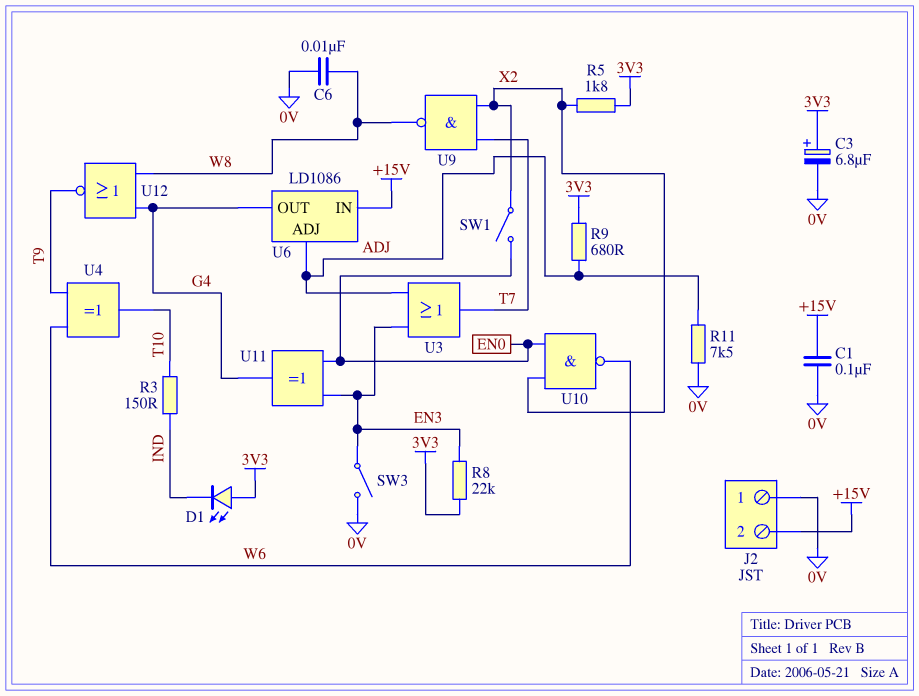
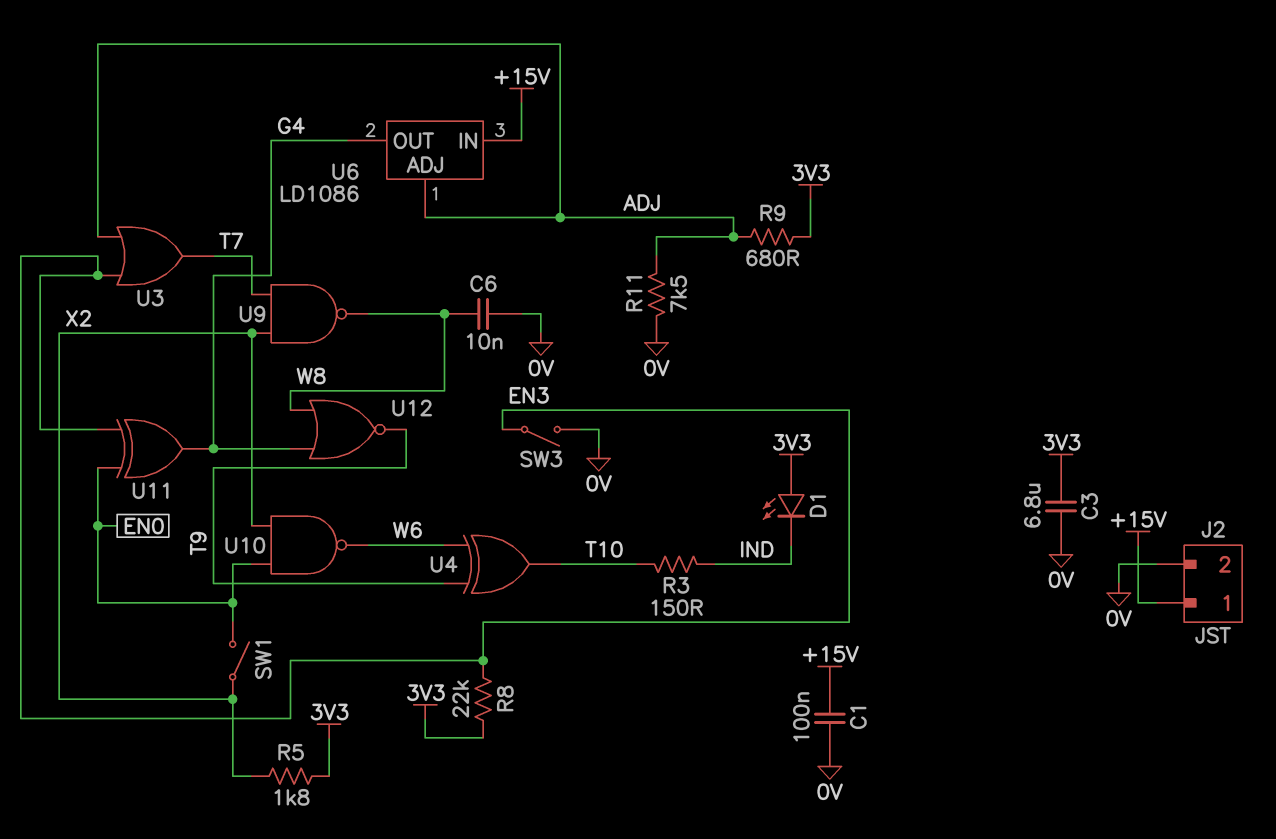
C3: 6.8uF (plus 3V3, minus 0V) -> 6.8uF (0V, 3V3)
J2 pin 1: 0V -> +15V
J2 pin 2: +15V -> 0V

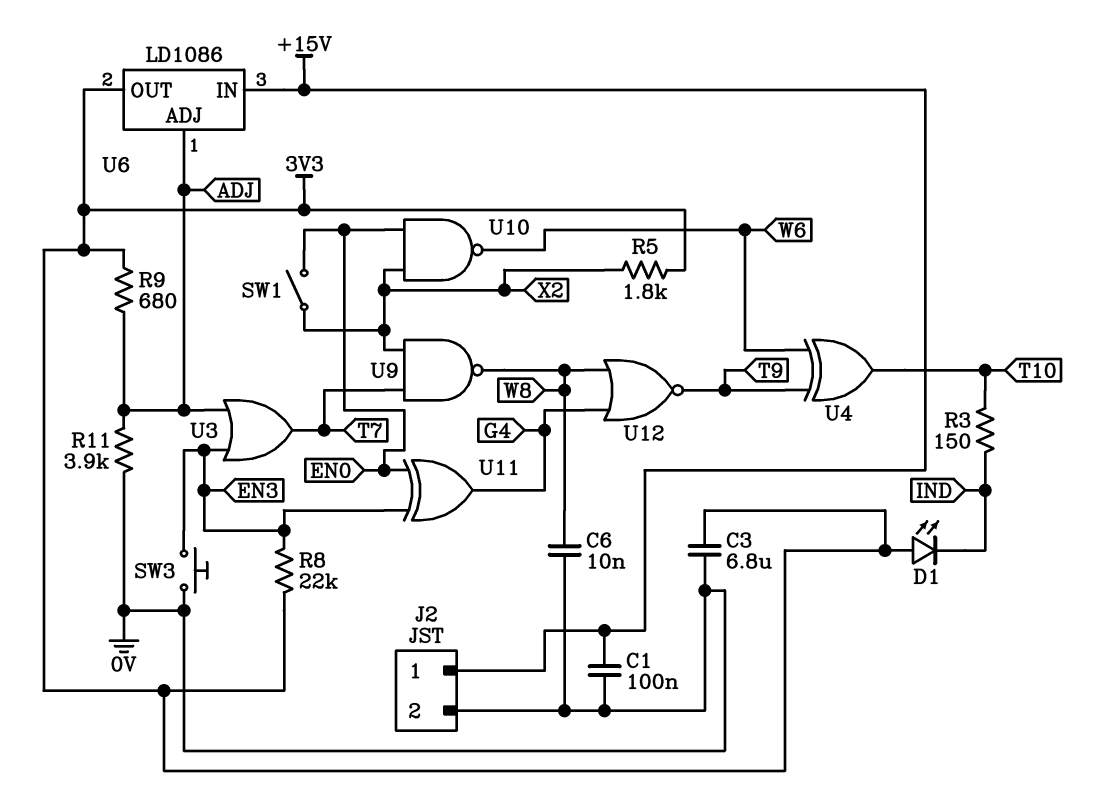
R11: 7.5k (0V, ADJ) -> 3.9k (0V, ADJ)
SW3: switch (0V, EN3) -> button (0V, EN3)
U6 pin OUT: G4 -> 3V3

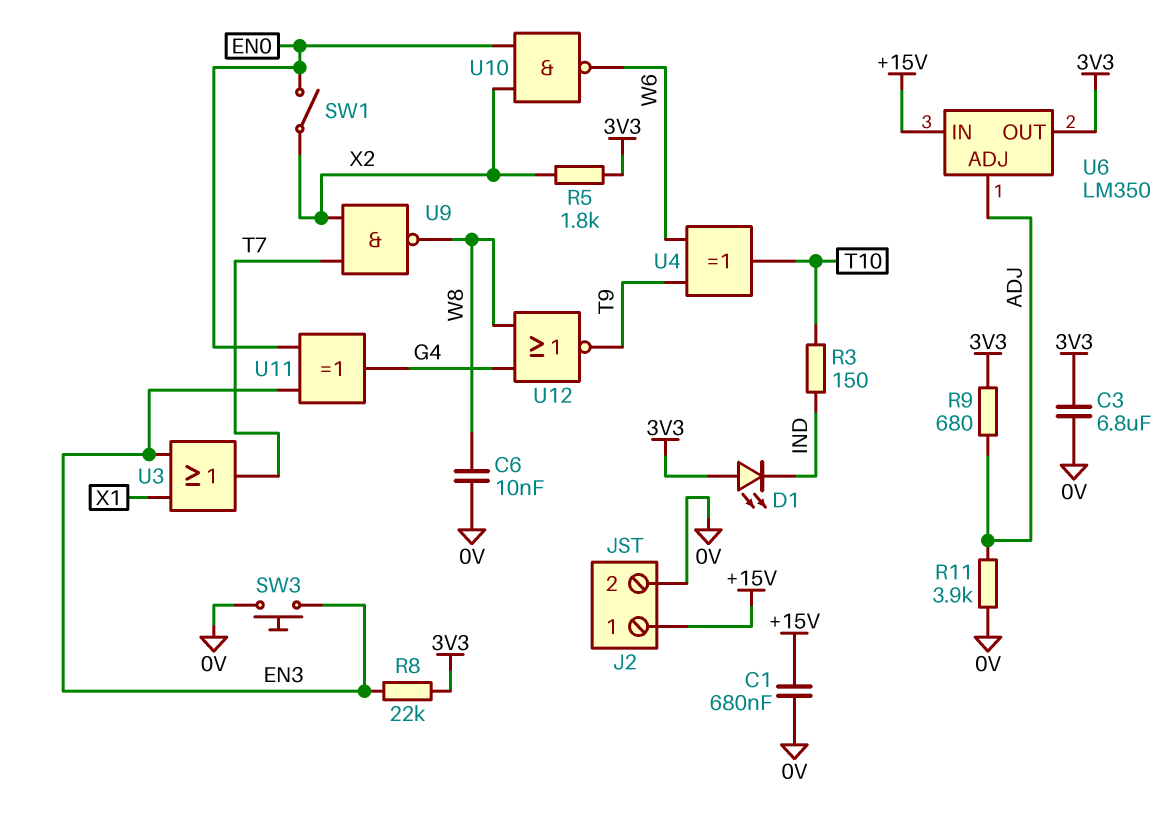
C1: 100nF (+15V, 0V) -> 680nF (+15V, 0V)
U3: OR (in ADJ, in EN3, out T7) -> OR (in EN3, in X1, out T7)
U6: LD1086 -> LM350

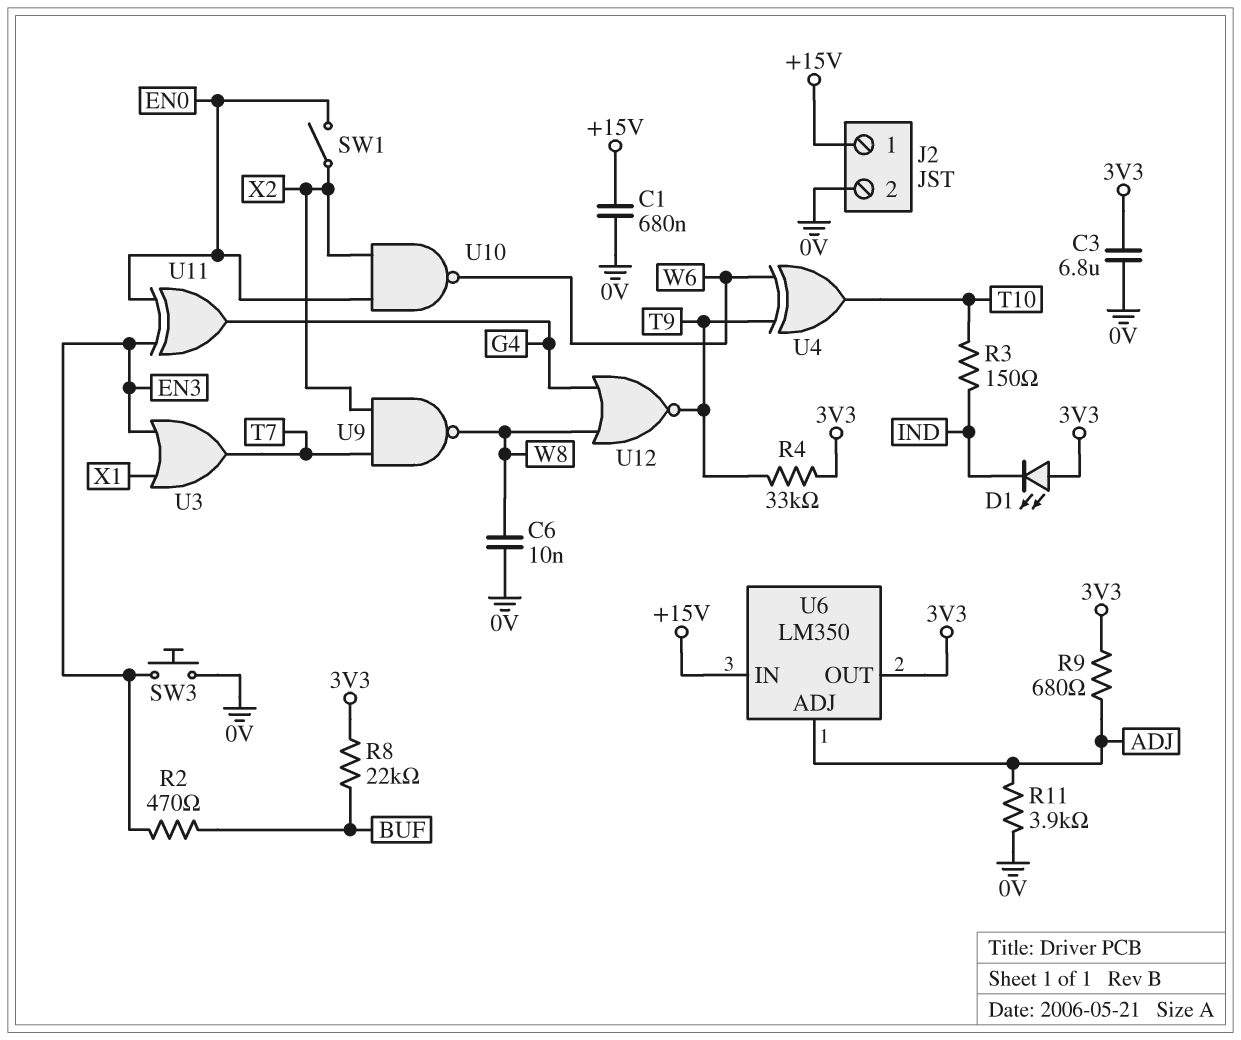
R2: none -> 470 (BUF, EN3)
R4: none -> 33k (3V3, T9)
R5: 1.8k (3V3, X2) -> none
R8: 22k (3V3, EN3) -> 22k (3V3, BUF)

